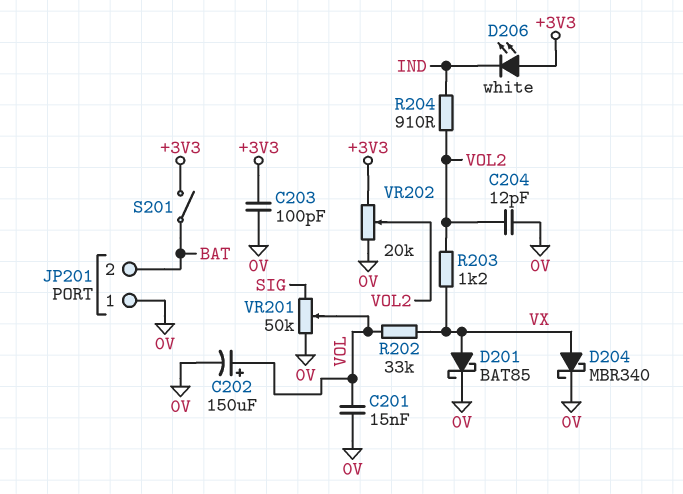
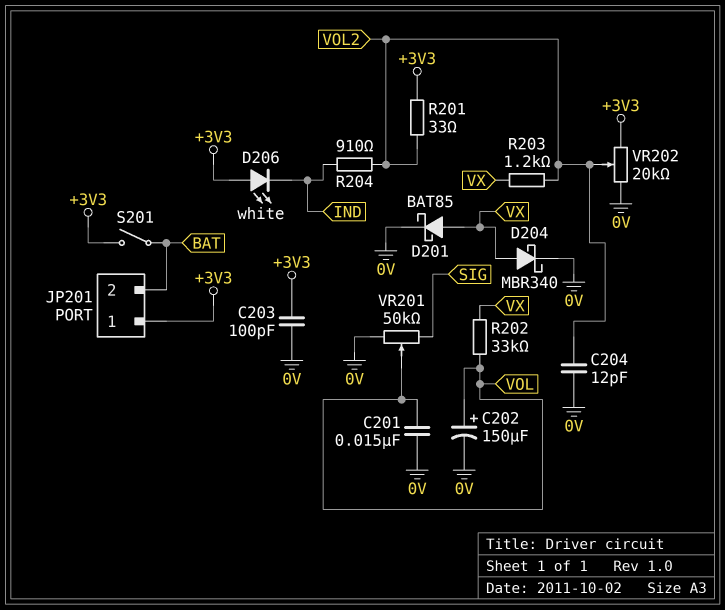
JP201 pin 1: 0V -> +3V3
R201: none -> 33 (+3V3, VOL2)

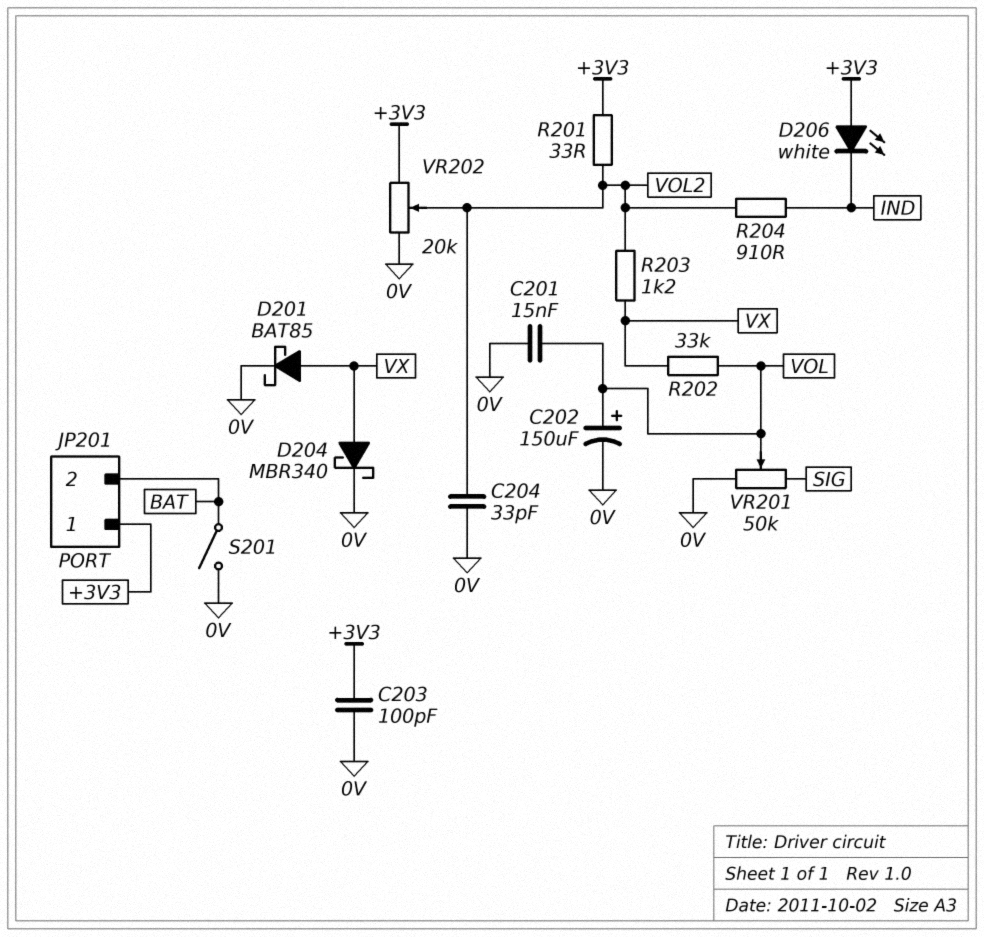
C204: 12pF (0V, VOL2) -> 33pF (0V, VOL2)
S201: switch (+3V3, BAT) -> switch (0V, BAT)

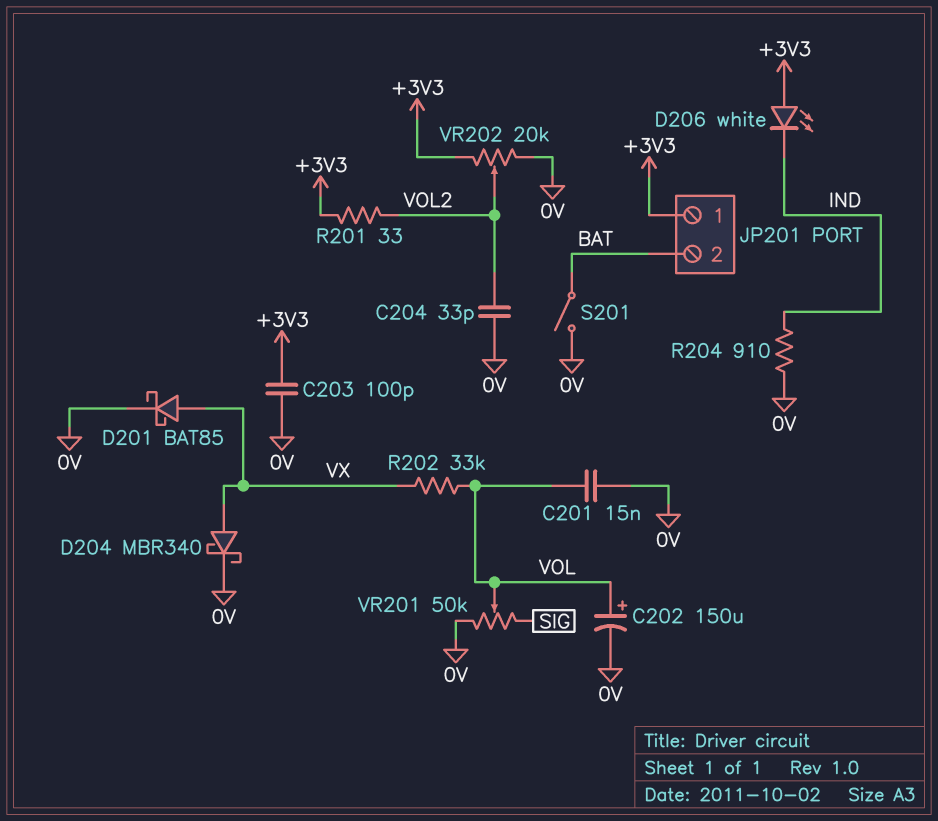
R203: 1.2k (VOL2, VX) -> none
R204: 910 (IND, VOL2) -> 910 (0V, IND)

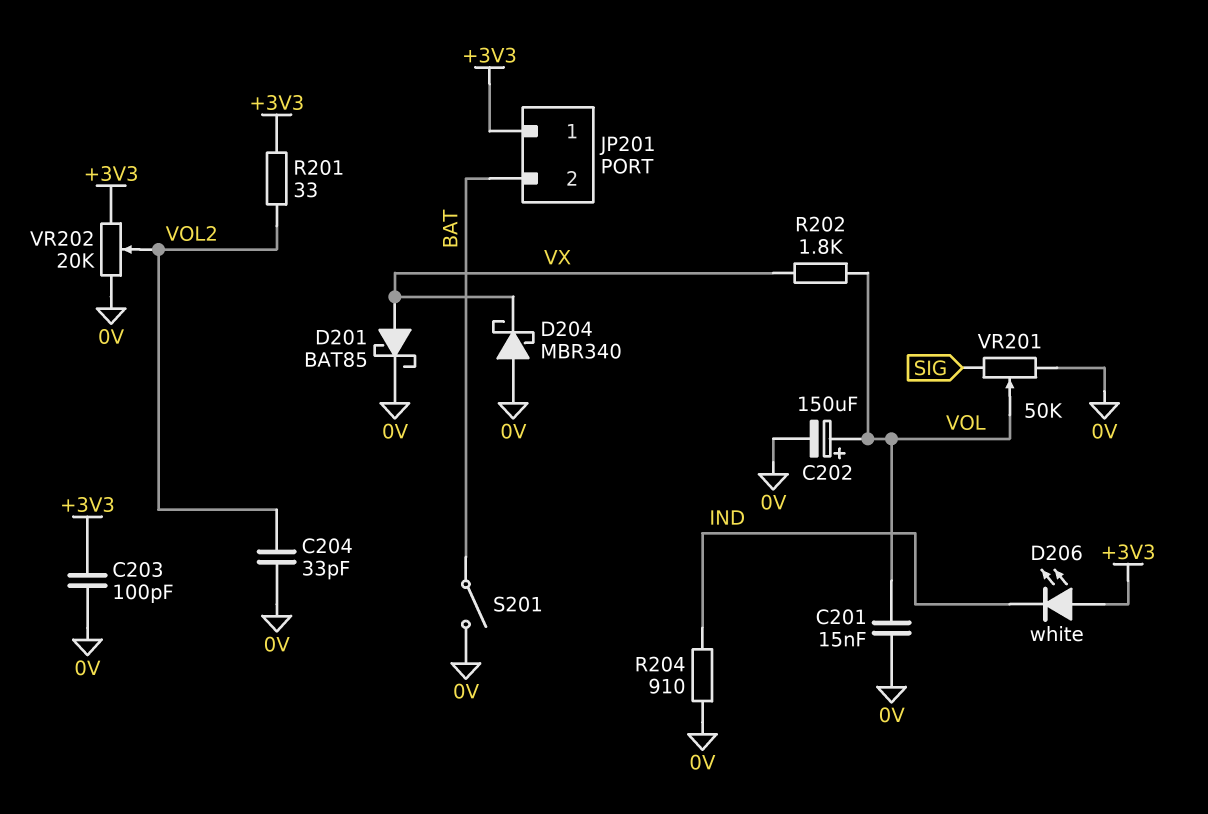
D204: schottky MBR340 (A VX, K 0V) -> schottky MBR340 (A 0V, K VX)
R202: 33k (VOL, VX) -> 1.8k (VOL, VX)

